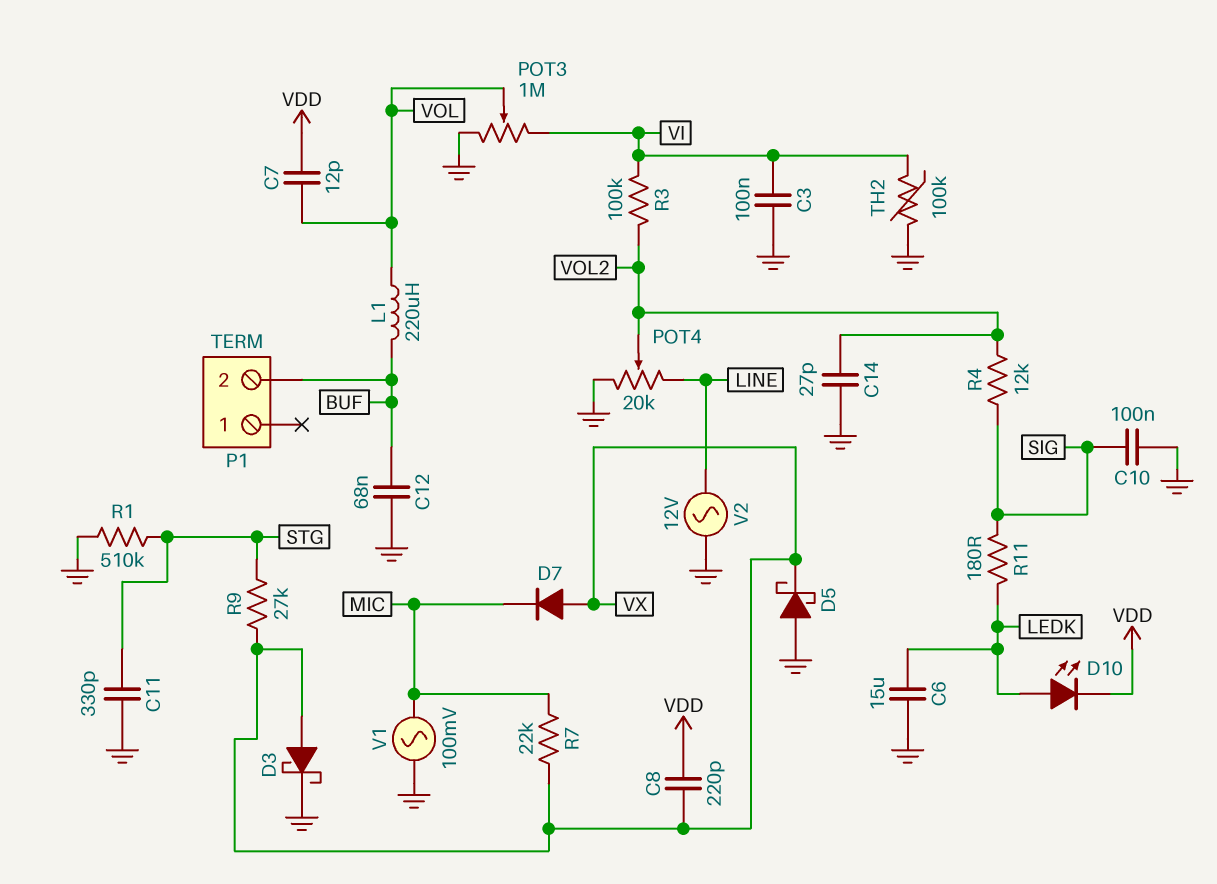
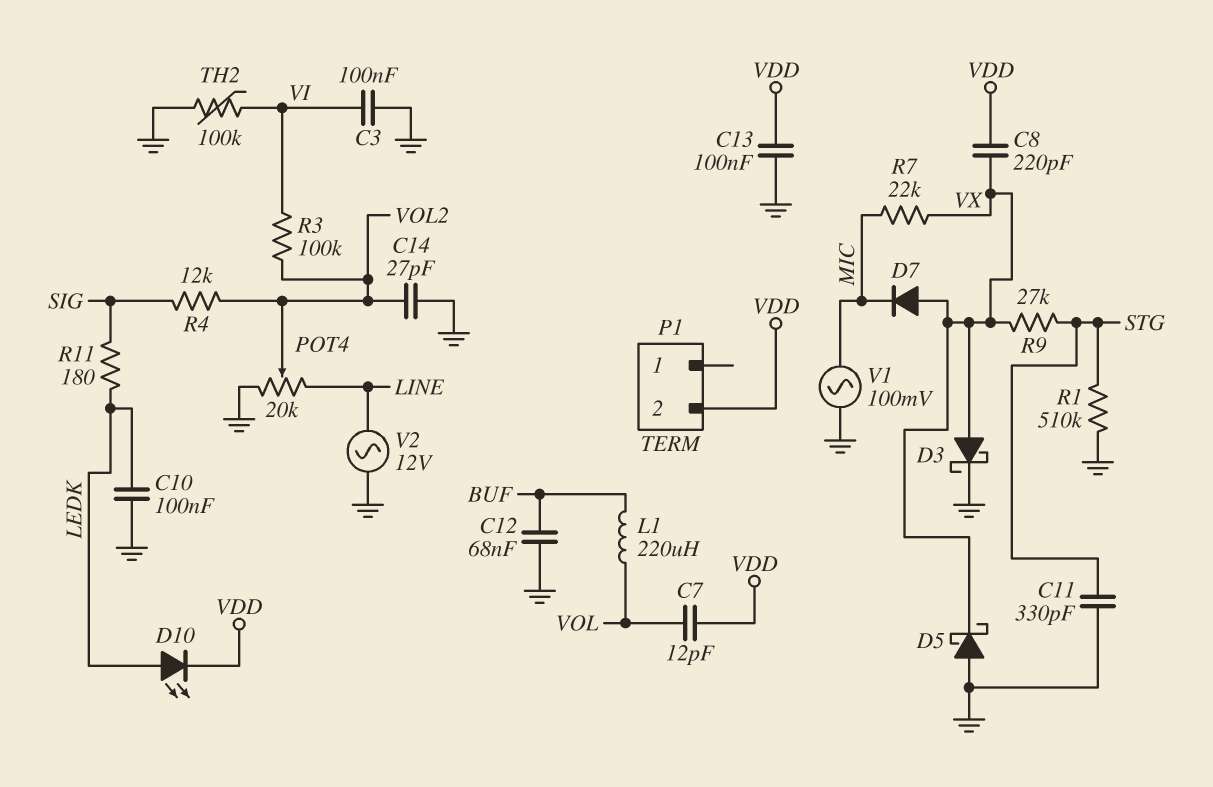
C6: 15uF (GND, LEDK) -> none
C10: 100nF (GND, SIG) -> 100nF (GND, LEDK)
C13: none -> 100nF (GND, VDD)
P1 pin 2: BUF -> VDD
POT3: 1M (GND, VI, wiper VOL) -> none

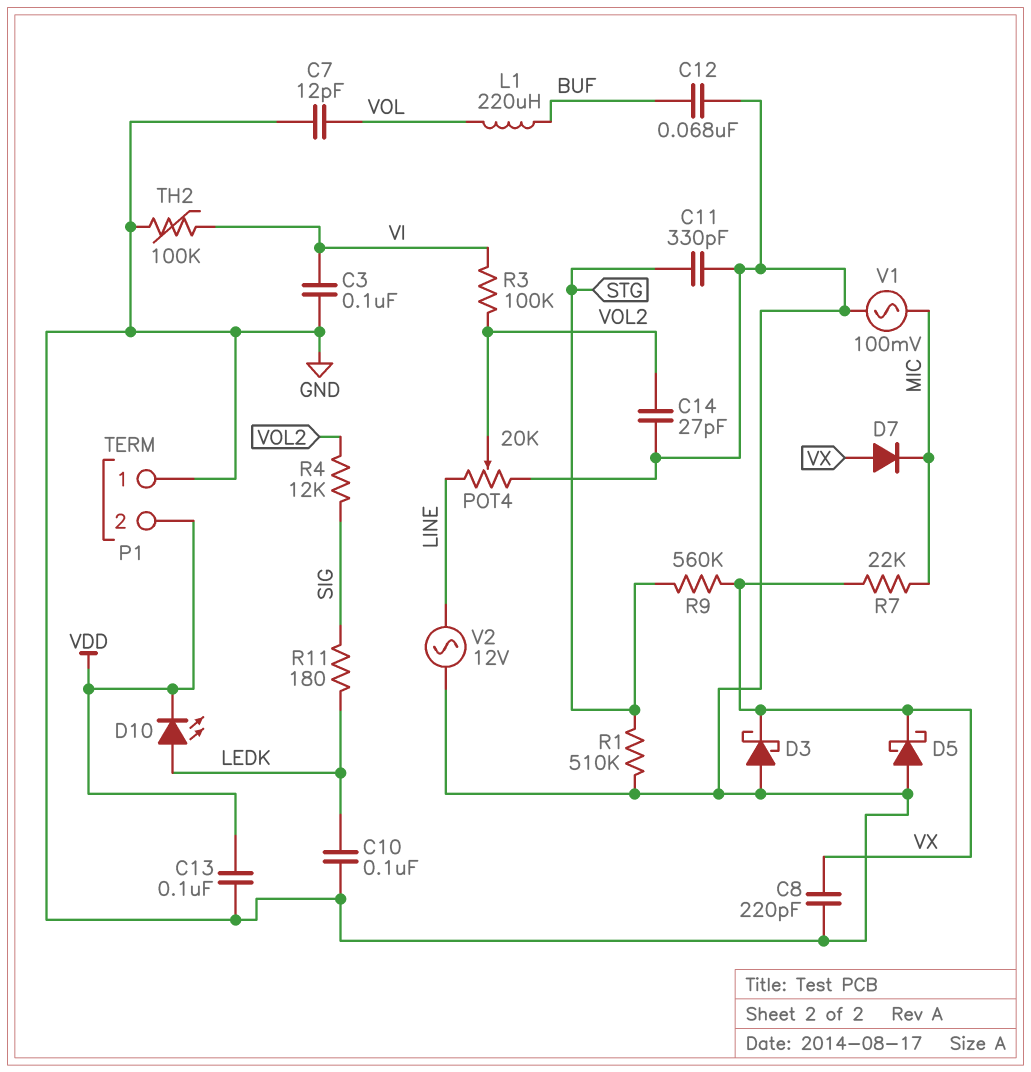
C7: 12pF (VDD, VOL) -> 12pF (GND, VOL)
C8: 220pF (VDD, VX) -> 220pF (GND, VX)
D3: schottky (A VX, K GND) -> schottky (A GND, K VX)
P1 pin 1: none -> GND
R9: 27k (STG, VX) -> 560k (STG, VX)

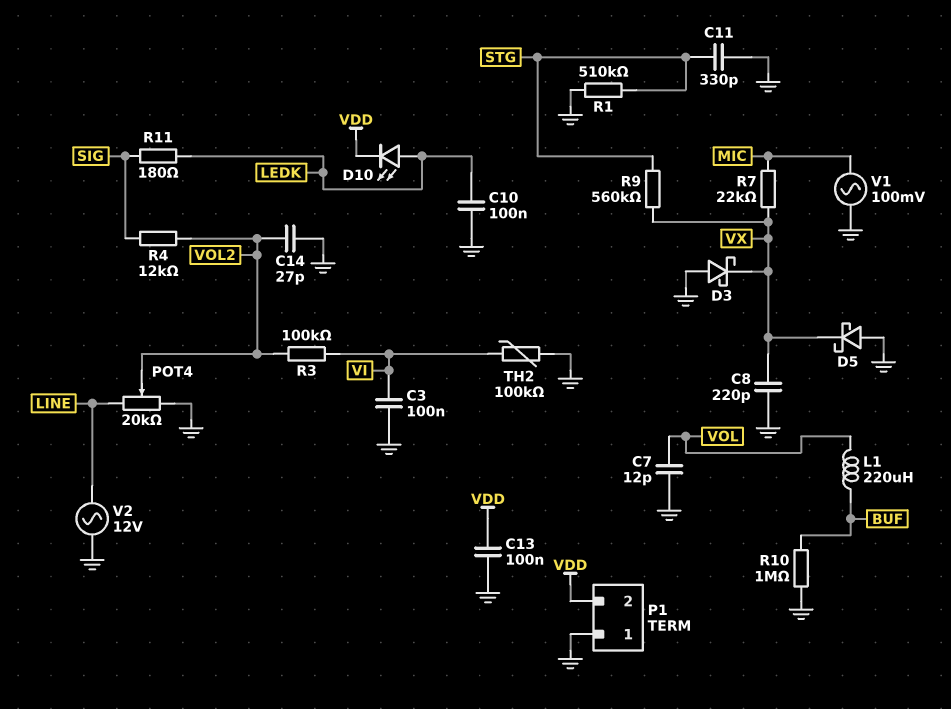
C12: 68nF (BUF, GND) -> none
D7: diode (A VX, K MIC) -> none
R10: none -> 1M (BUF, GND)

